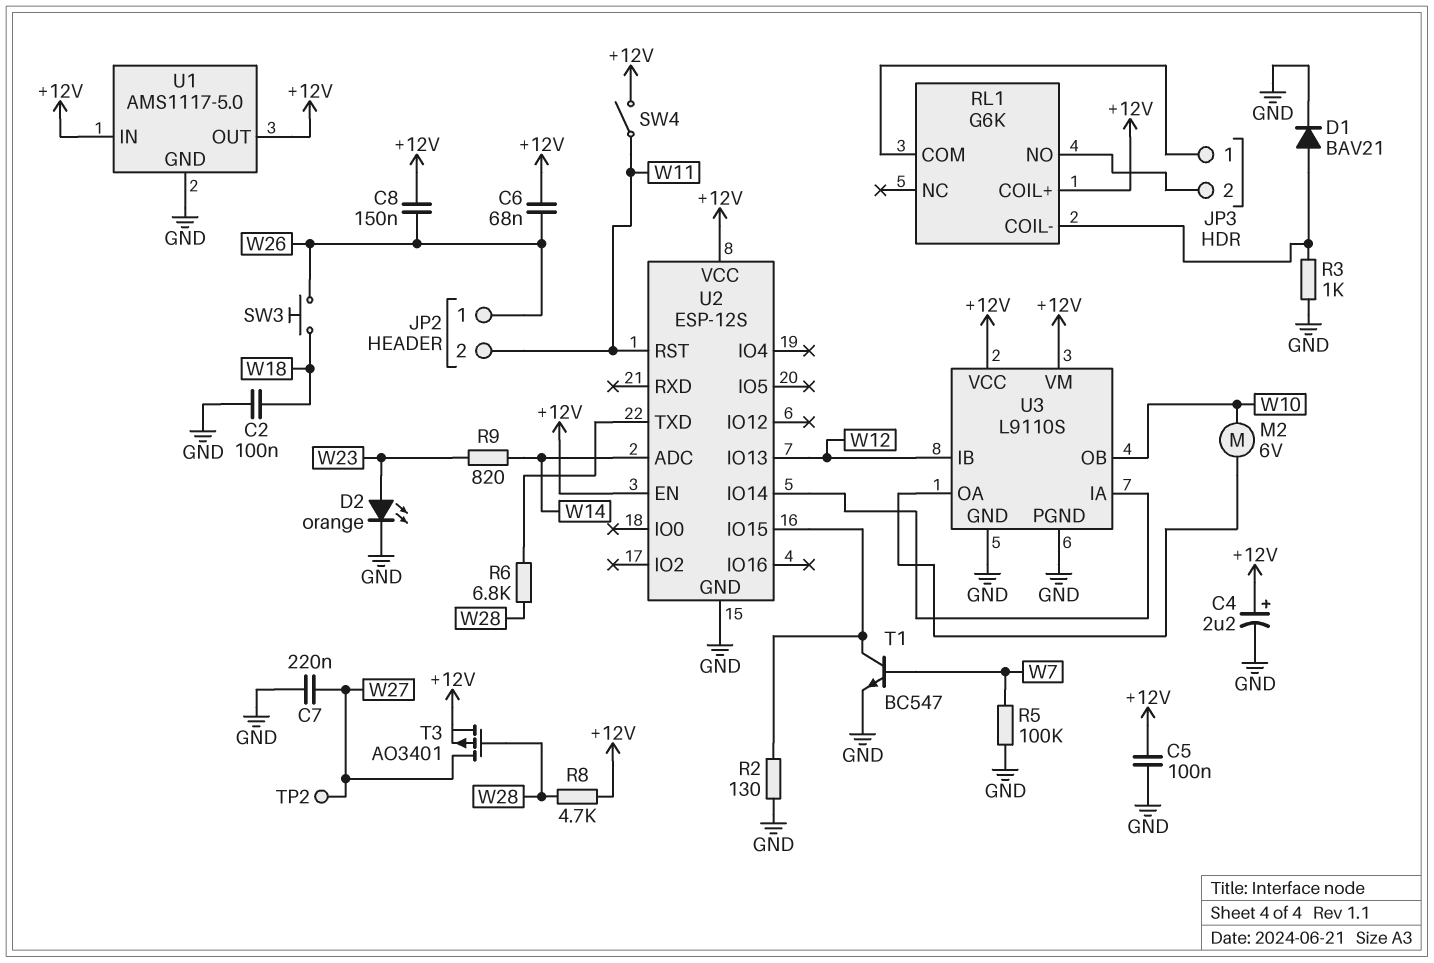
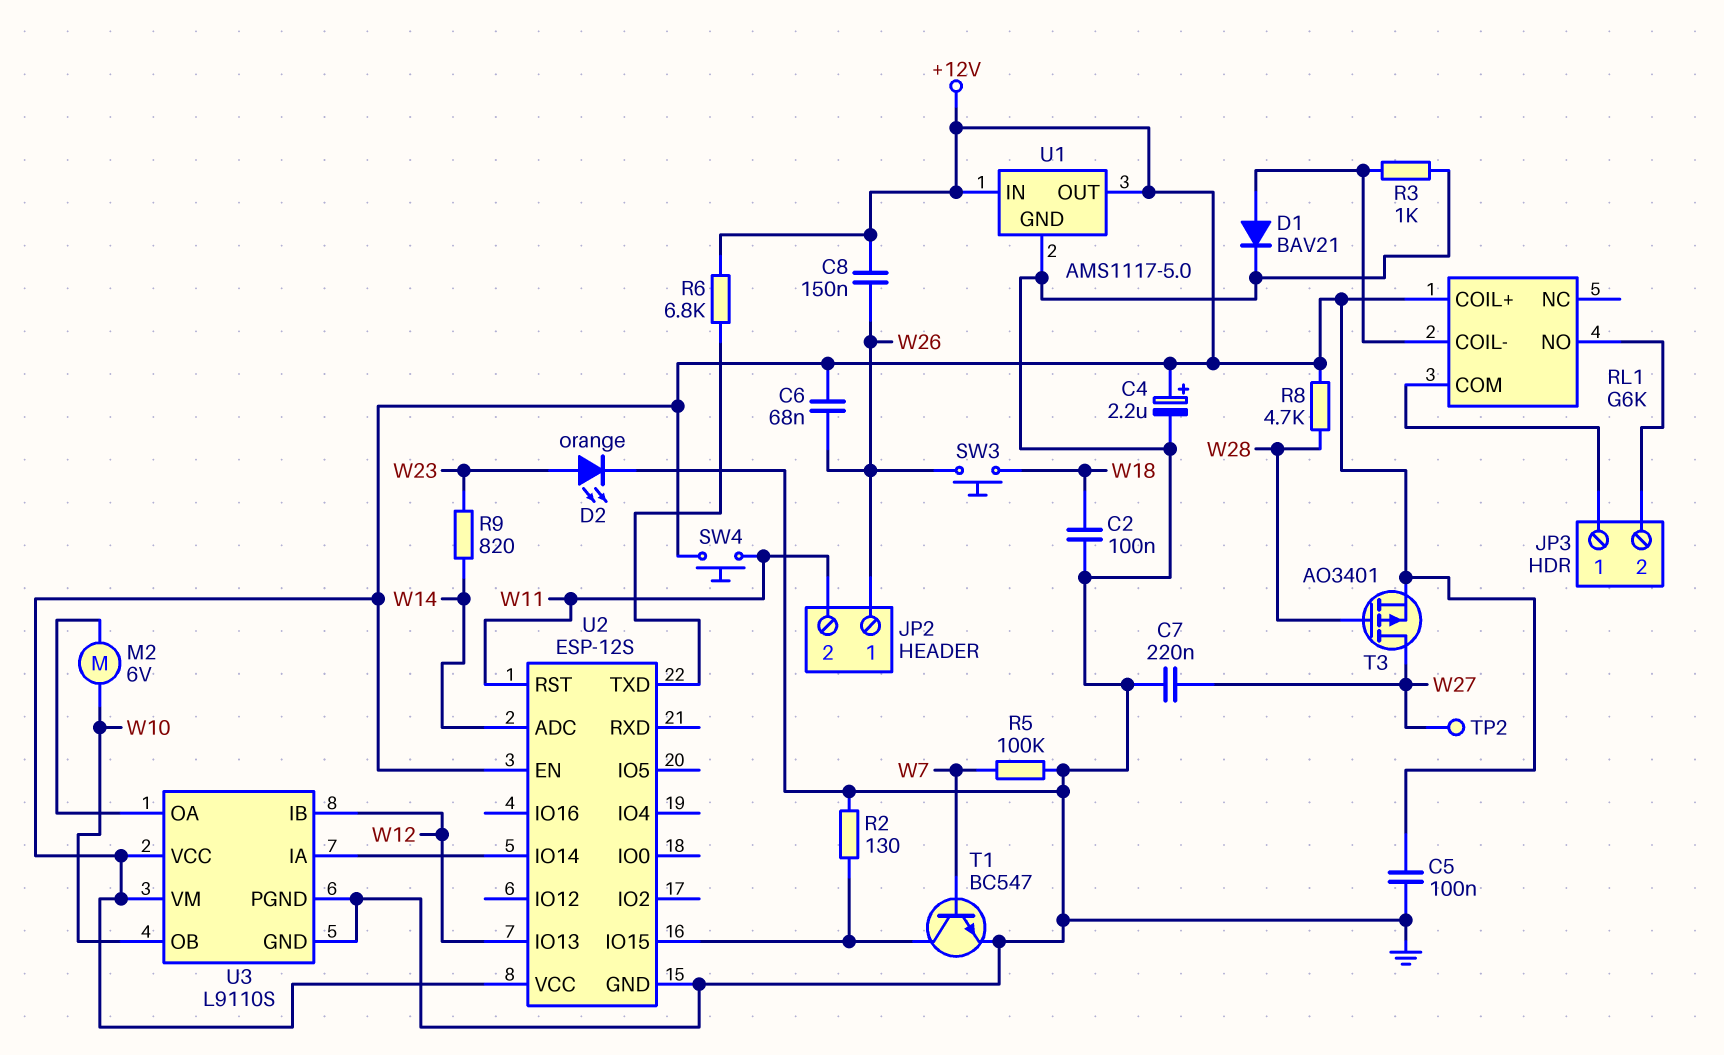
R6: 6.8k (U2/TXD, W28) -> 6.8k (+12V, U2/TXD)
SW4: switch (+12V, W11) -> button (+12V, W11)

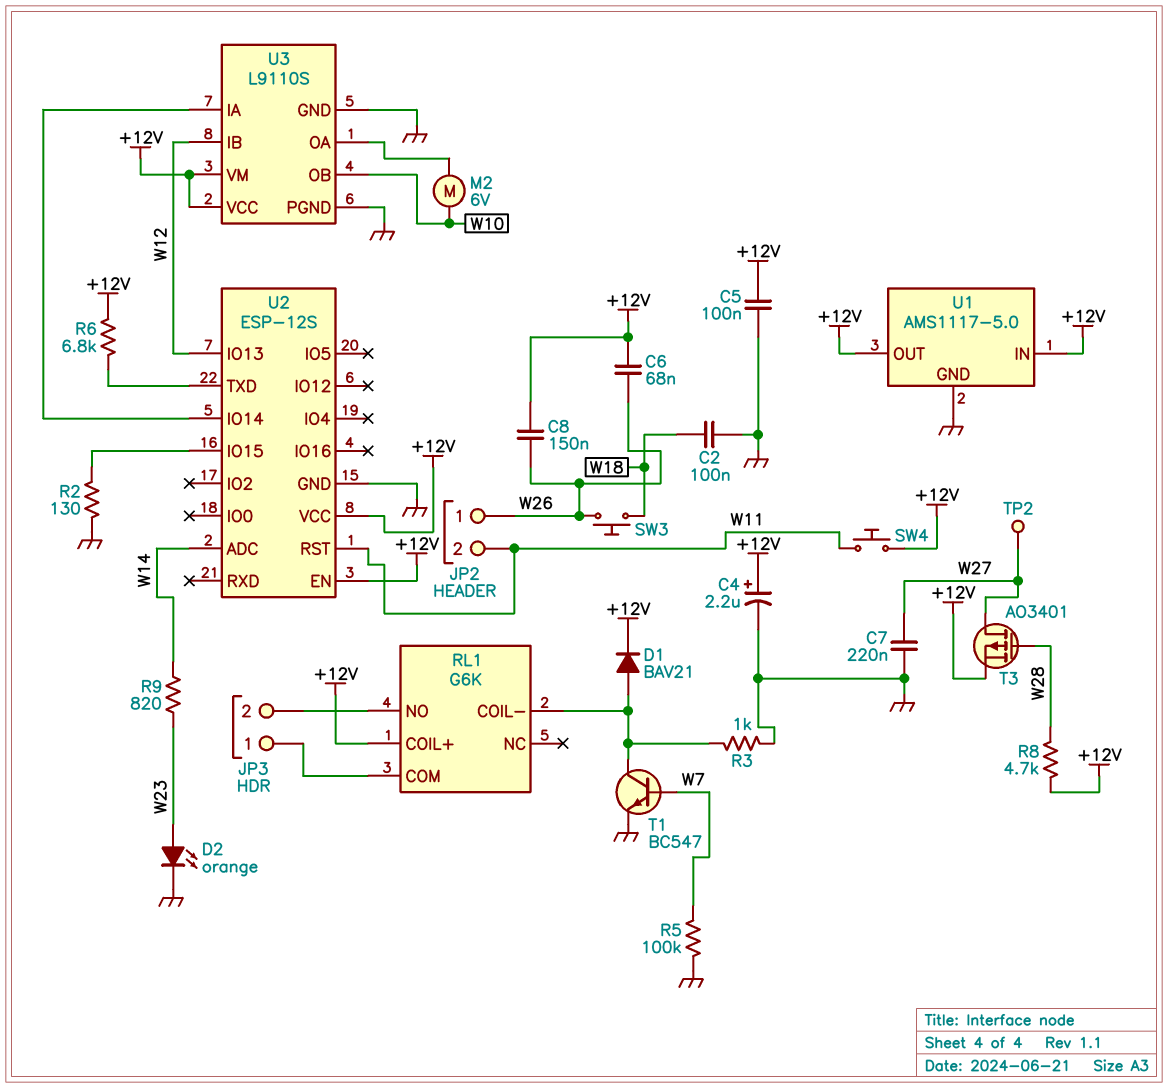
D1: diode BAV21 (A RL1/COIL-, K GND) -> diode BAV21 (A RL1/COIL-, K +12V)
T1: NPN BC547 (B W7, C U2/IO15, E GND) -> NPN BC547 (B W7, C RL1/COIL-, E GND)

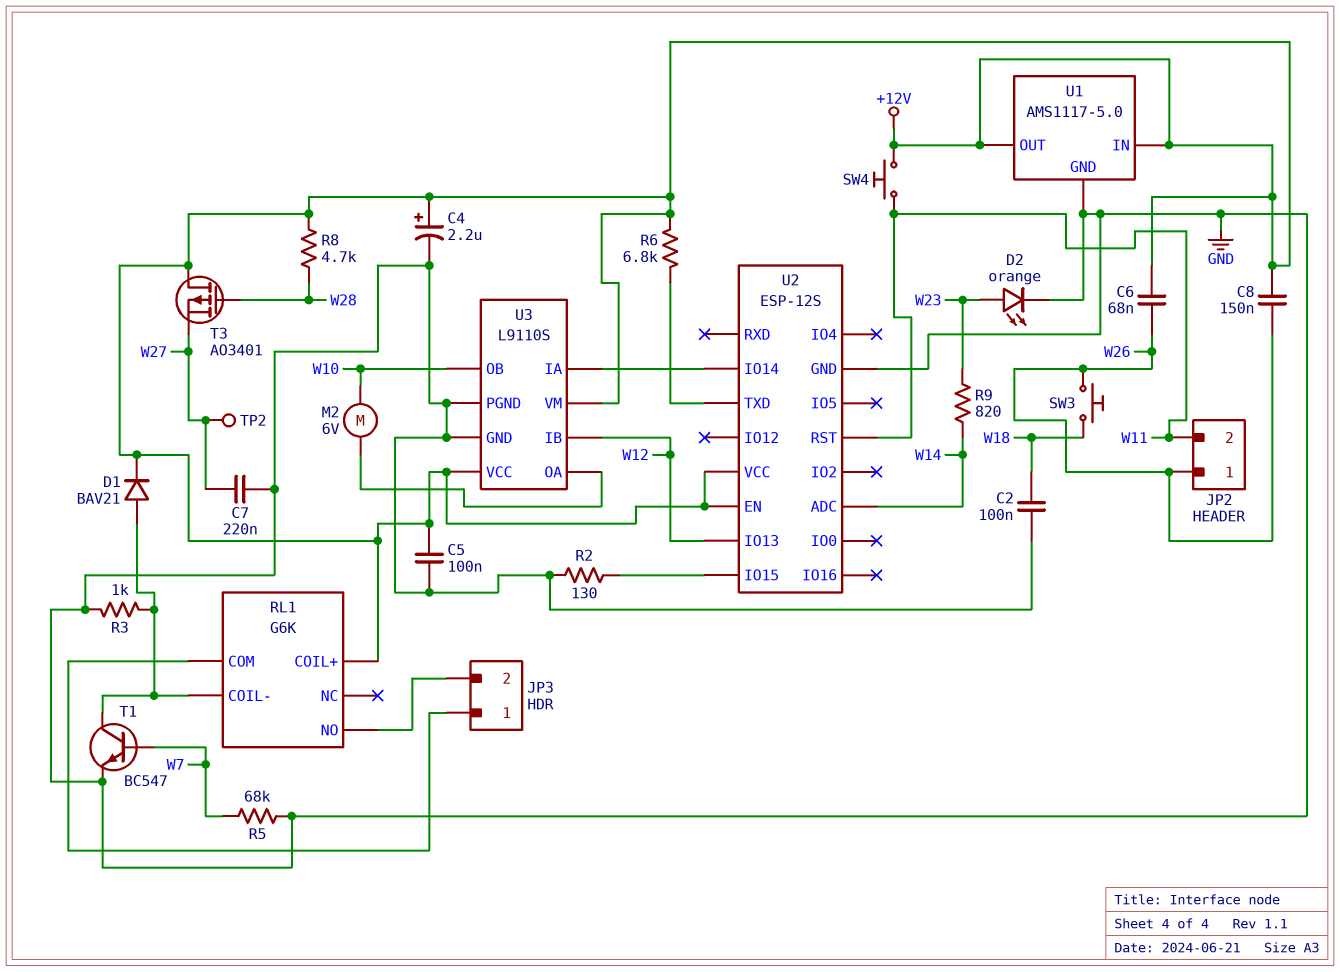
R5: 100k (GND, W7) -> 68k (GND, W7)
T3: PMOS AO3401 (G W28, D W27, S +12V) -> PMOS AO3401 (G W28, D +12V, S W27)

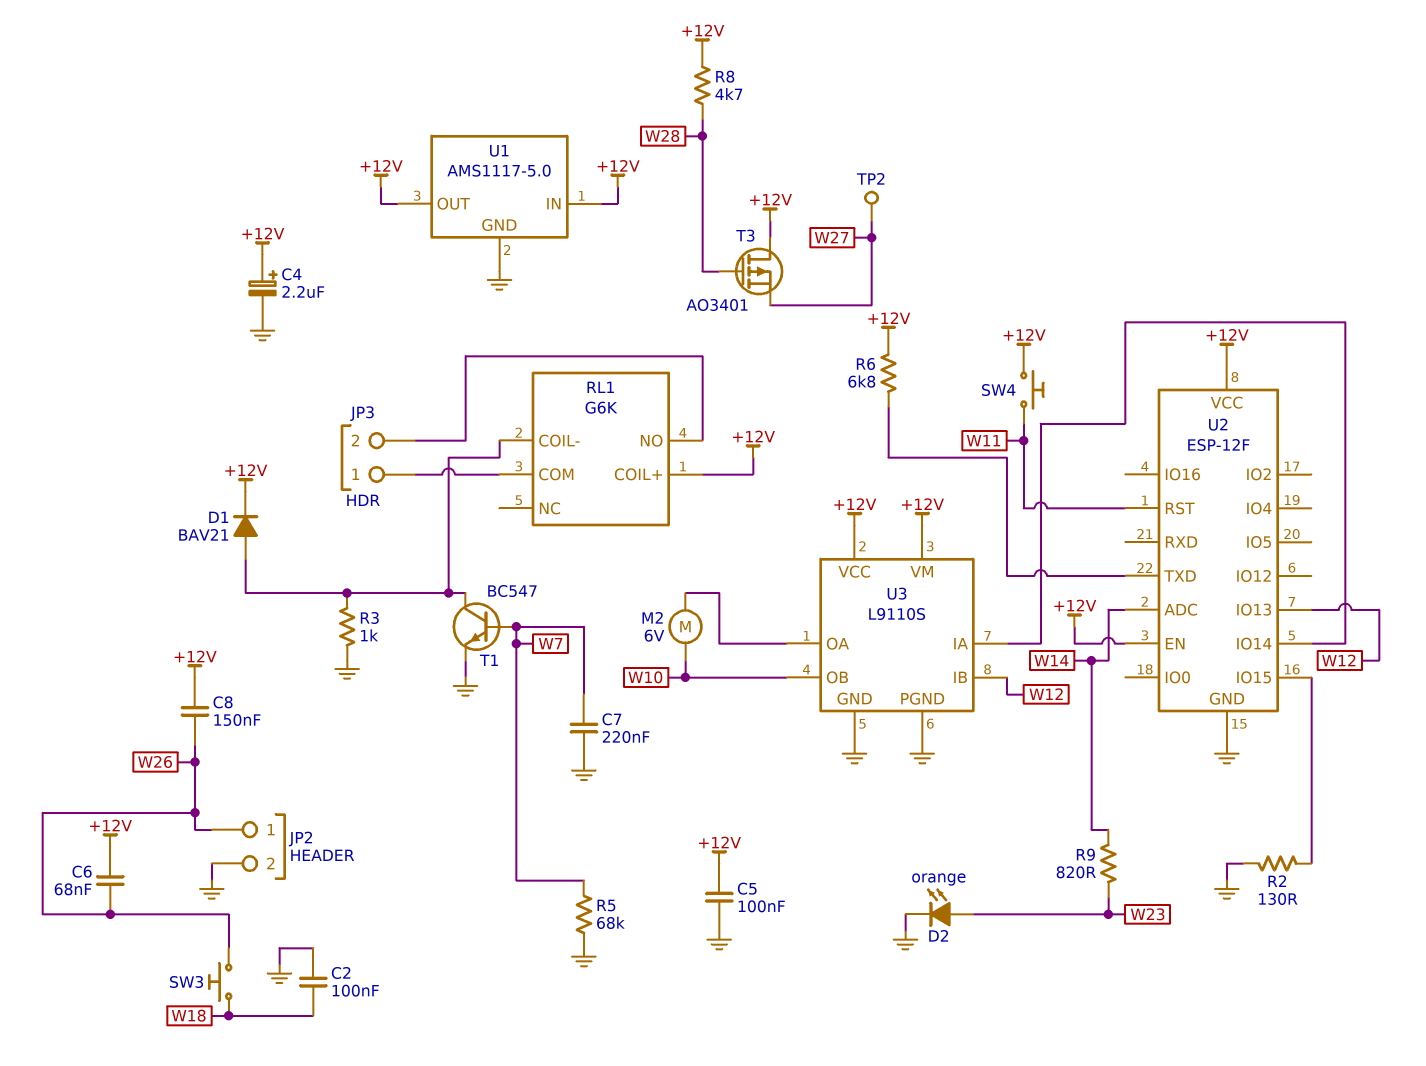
C7: 220nF (GND, W27) -> 220nF (GND, W7)
JP2 pin 2: W11 -> GND
U2: ESP-12S -> ESP-12F

